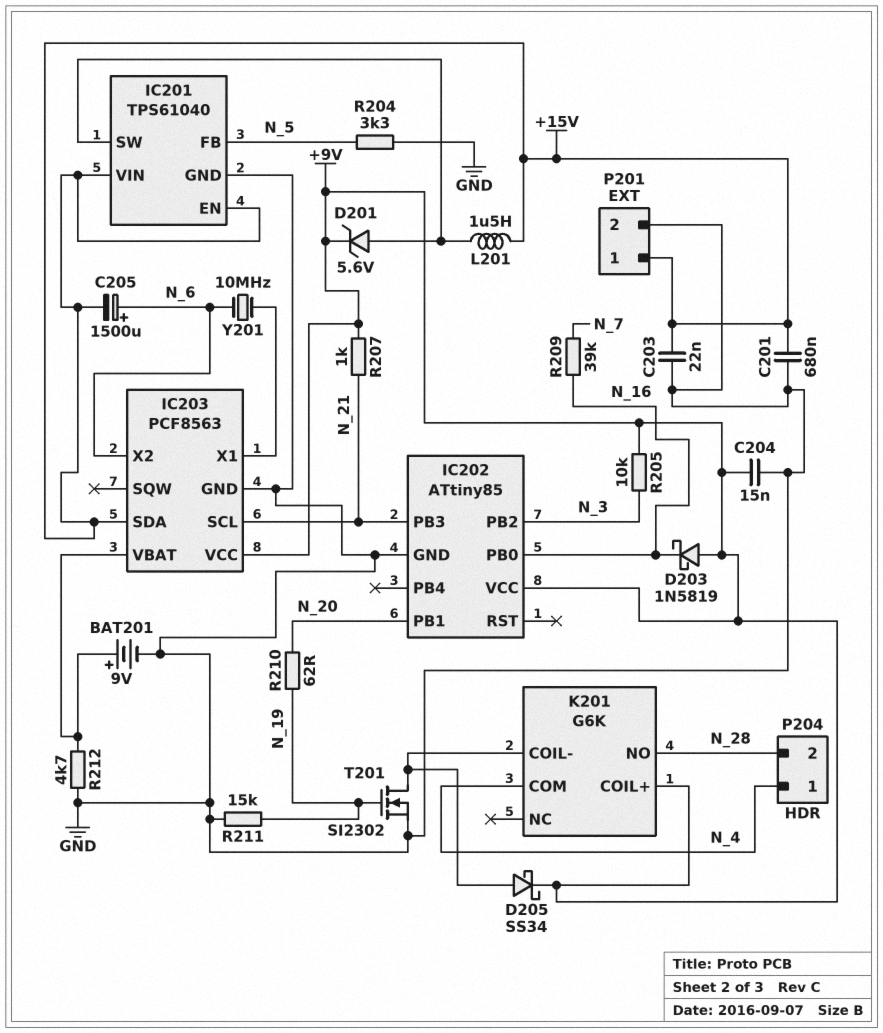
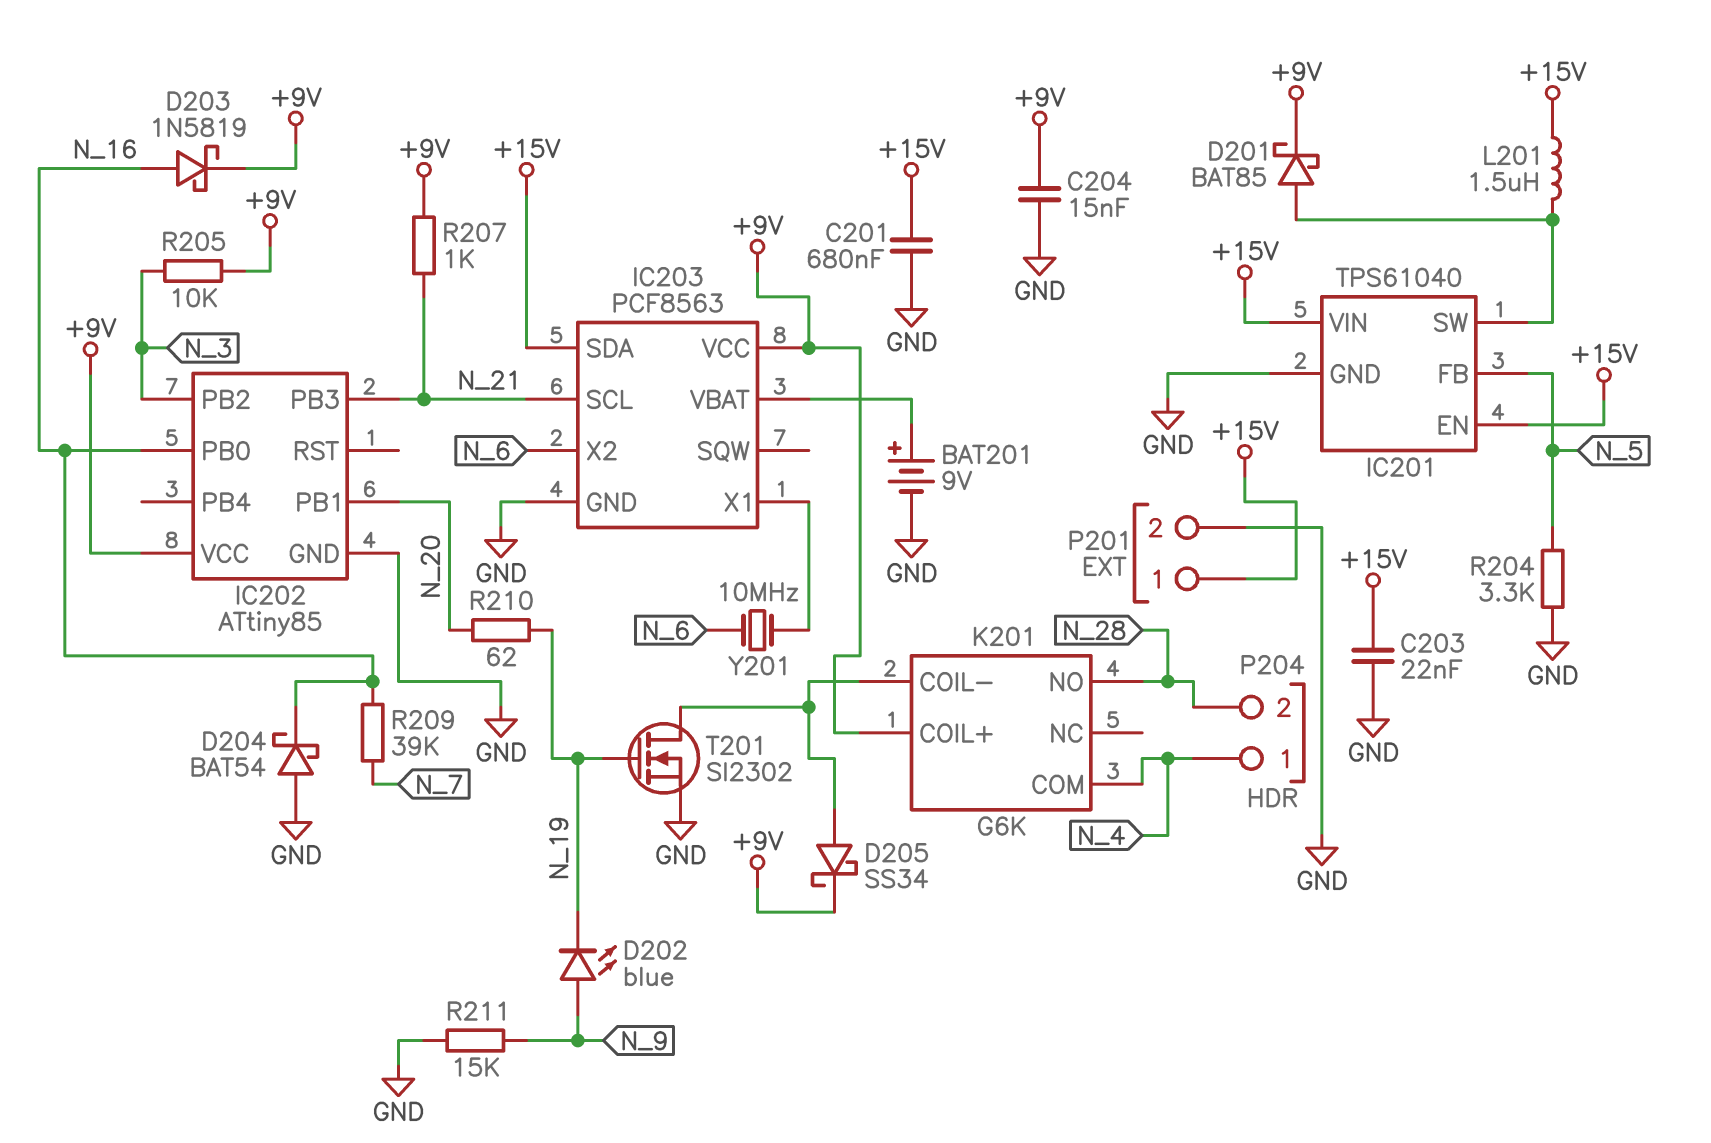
C205: 1500uF (plus N_6, minus +15V) -> none
D201: zener 5.6V (A IC201/SW, K +9V) -> schottky BAT85 (A IC201/SW, K +9V)
D202: none -> LED blue (A N_9, K N_19)
D203: schottky 1N5819 (A +9V, K N_16) -> schottky 1N5819 (A N_16, K +9V)
D204: none -> schottky BAT54 (A GND, K N_16)
R211: 15k (GND, N_19) -> 15k (GND, N_9)
R212: 4.7k (GND, IC203/VBAT) -> none

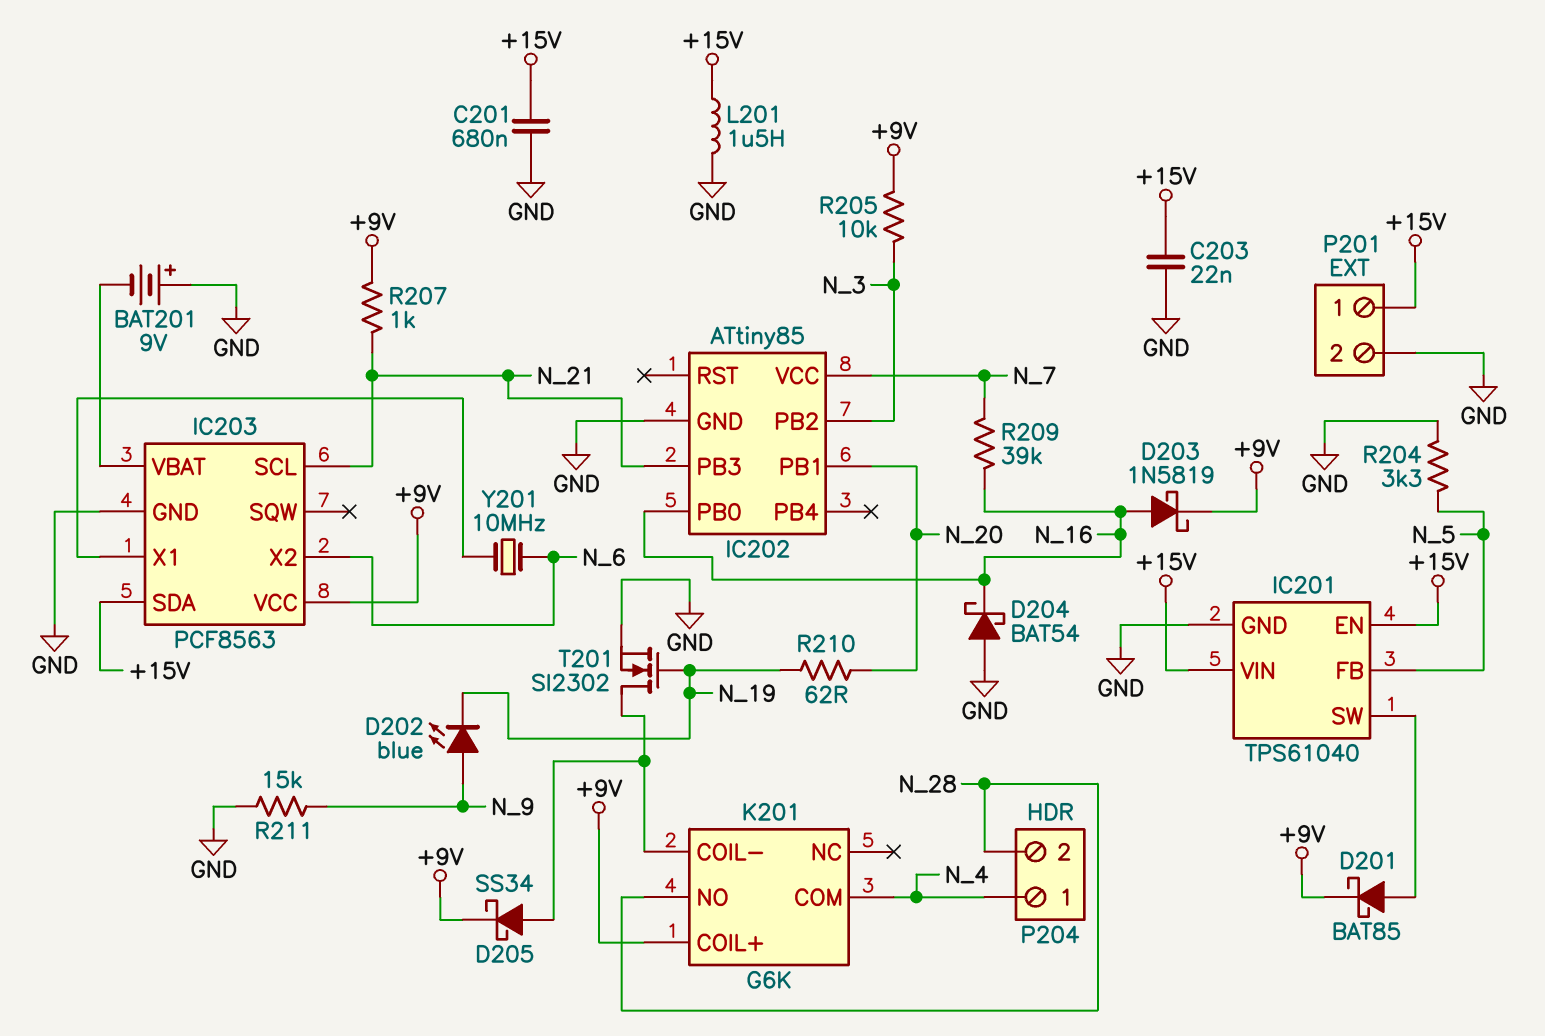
BAT201: 9V (plus IC203/VBAT, minus GND) -> 9V (plus GND, minus IC203/VBAT)
C204: 15nF (+9V, GND) -> none
IC202 pin VCC: +9V -> N_7
L201: 1.5uH (+15V, IC201/SW) -> 1.5uH (+15V, GND)

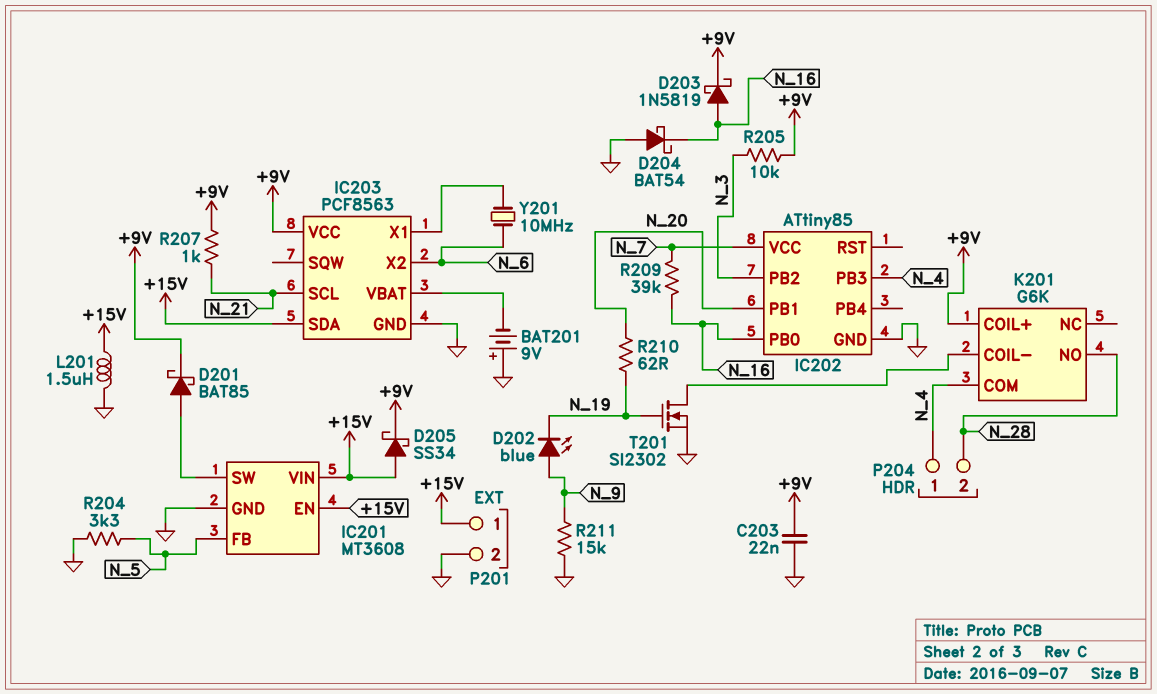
C201: 680nF (+15V, GND) -> none
C203: 22nF (+15V, GND) -> 22nF (+9V, GND)
D205: schottky SS34 (A K201/COIL-, K +9V) -> schottky SS34 (A +15V, K +9V)
IC201: TPS61040 -> MT3608
IC202 pin PB3: N_21 -> N_4

